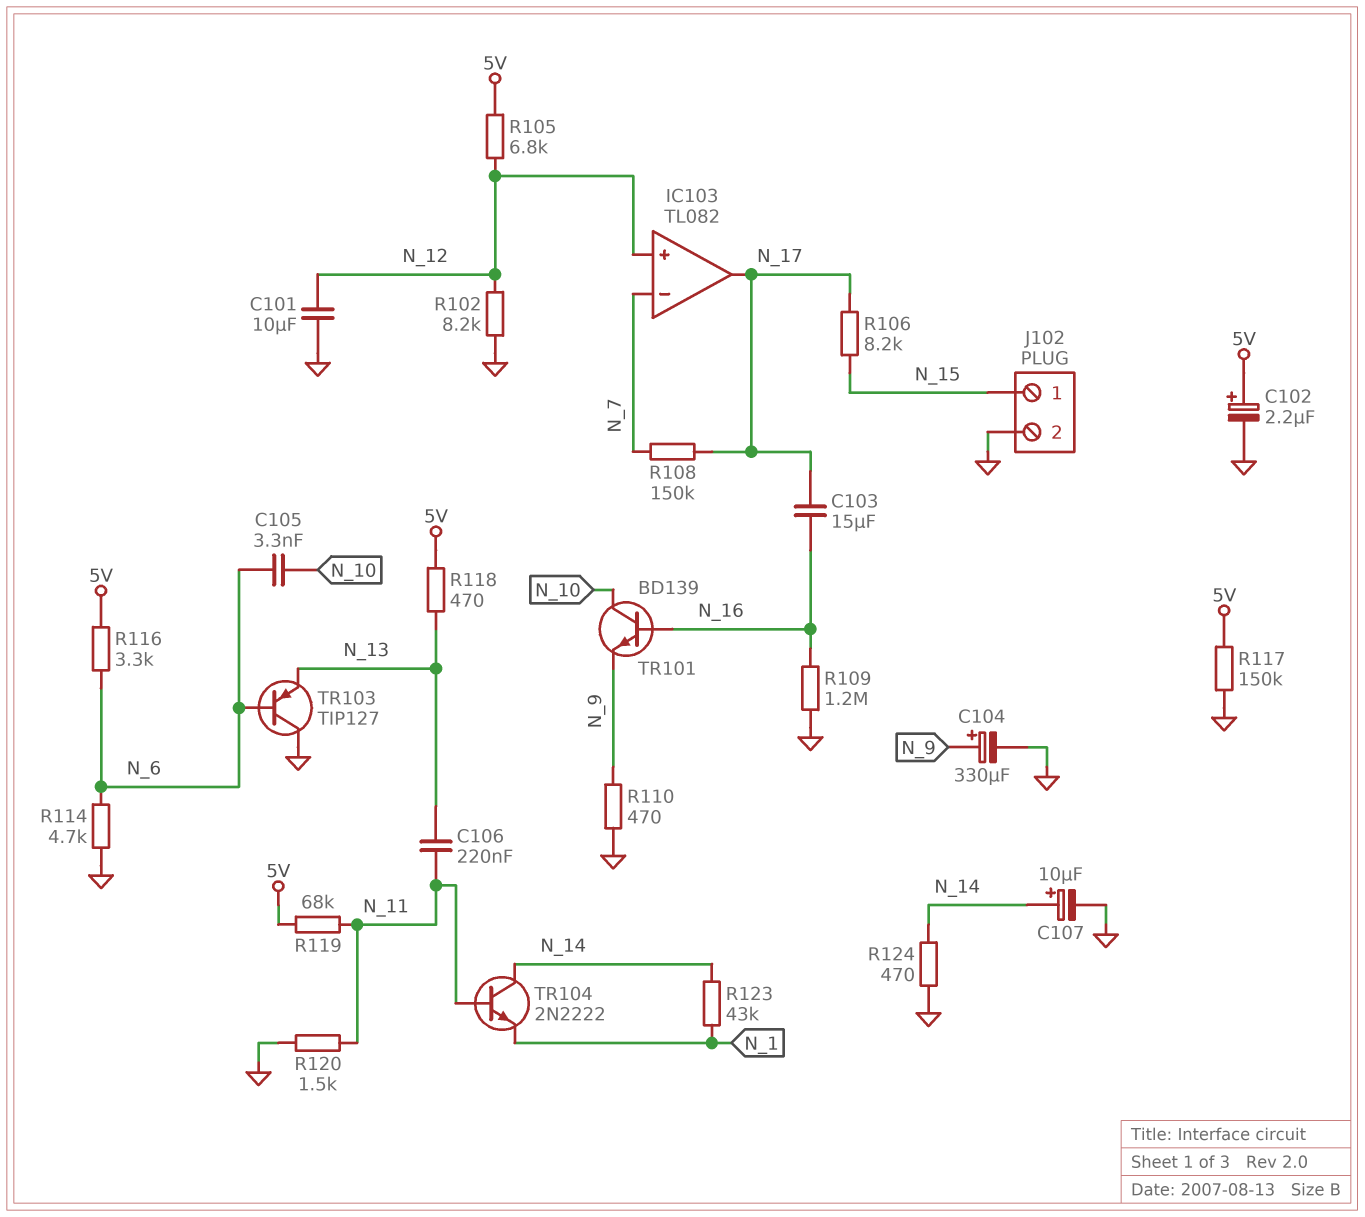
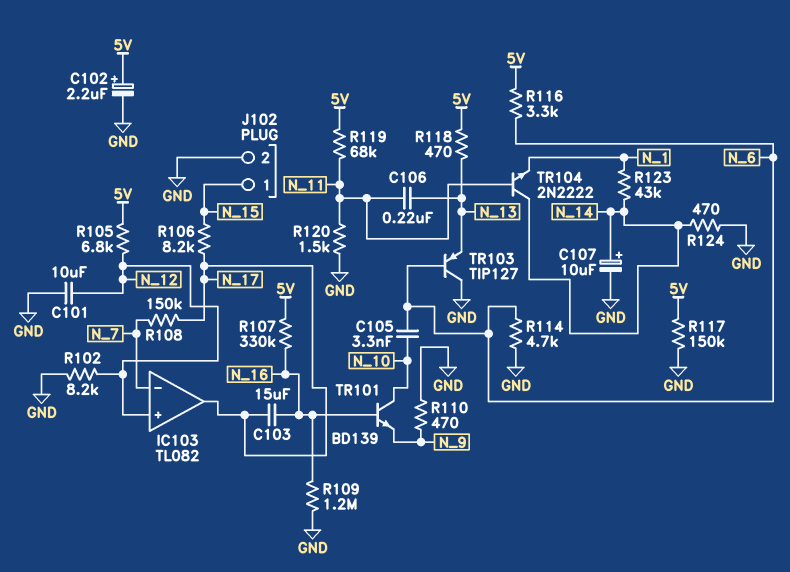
C104: 330uF (plus N_9, minus GND) -> none
R107: none -> 330k (5V, N_16)

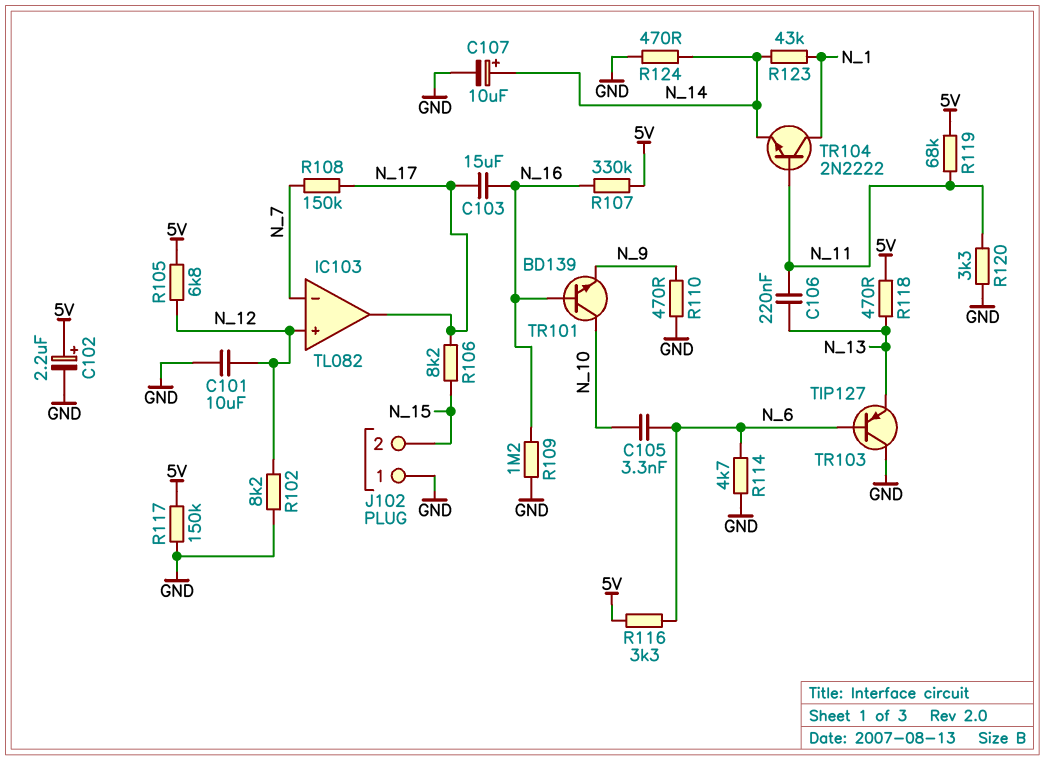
J102 pin 1: N_15 -> GND
J102 pin 2: GND -> N_15
R120: 1.5k (GND, N_11) -> 3.3k (GND, N_11)
TR104: NPN 2N2222 (B N_11, C N_14, E N_1) -> NPN 2N2222 (B N_11, C N_1, E N_14)

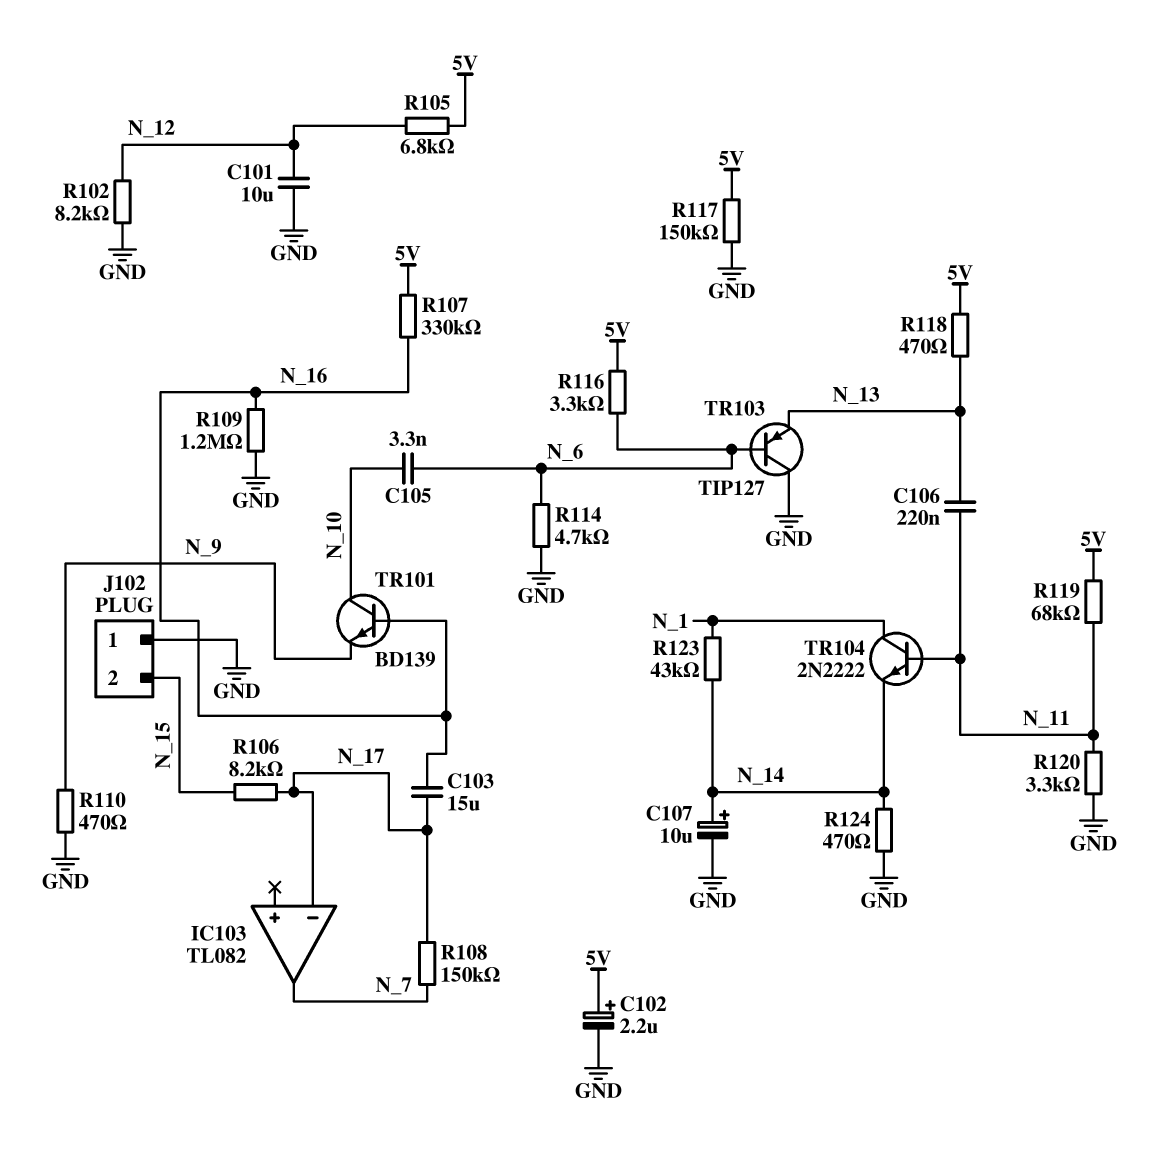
IC103 pin in+: N_12 -> none
IC103 pin in-: N_7 -> N_17
IC103 pin out: N_17 -> N_7

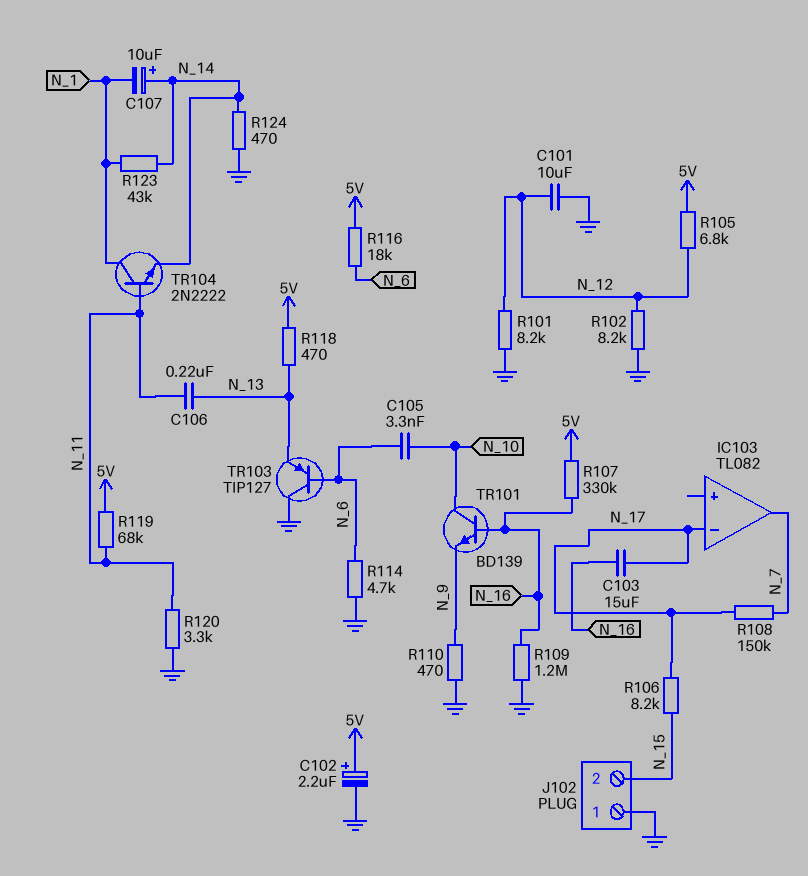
C107: 10uF (plus N_14, minus GND) -> 10uF (plus N_14, minus N_1)
R101: none -> 8.2k (GND, N_12)
R116: 3.3k (5V, N_6) -> 18k (5V, N_6)
R117: 150k (5V, GND) -> none

